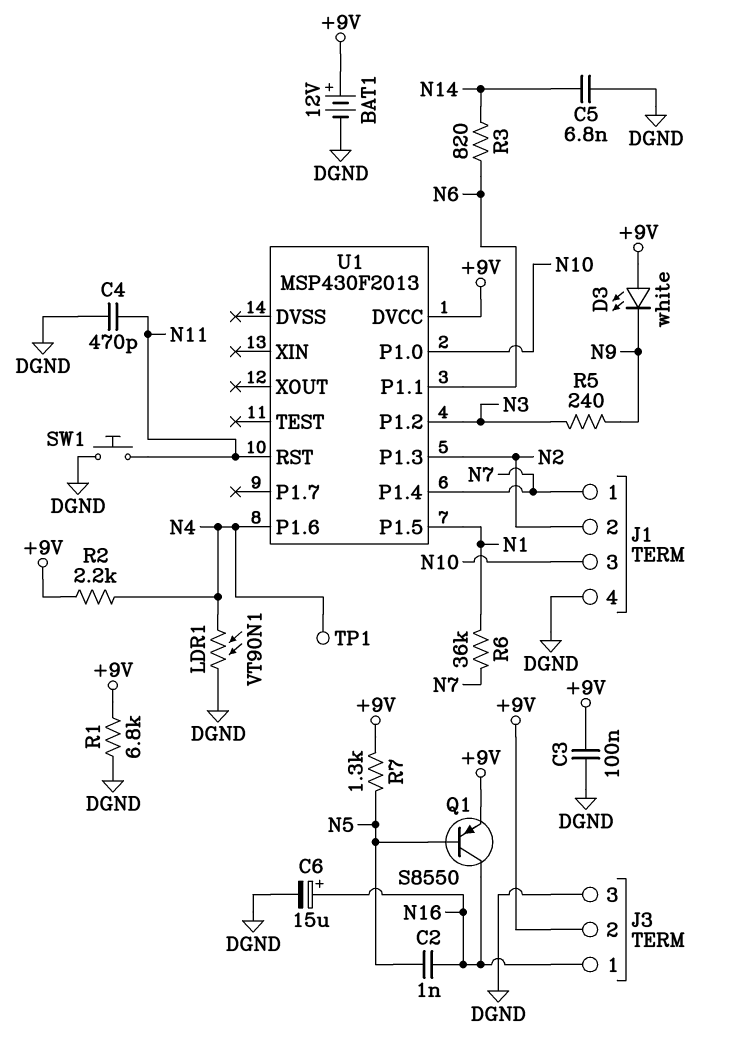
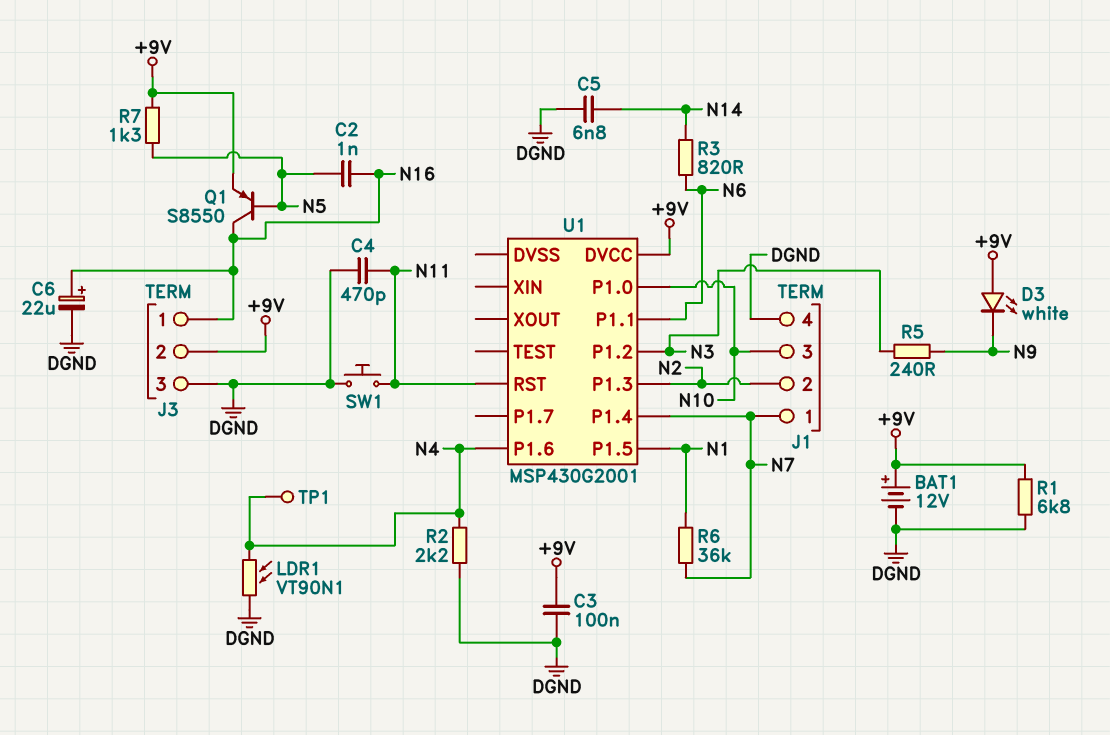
C6: 15uF (plus N16, minus DGND) -> 22uF (plus N16, minus DGND)
R2: 2.2k (+9V, N4) -> 2.2k (DGND, N4)
U1: MSP430F2013 -> MSP430G2001

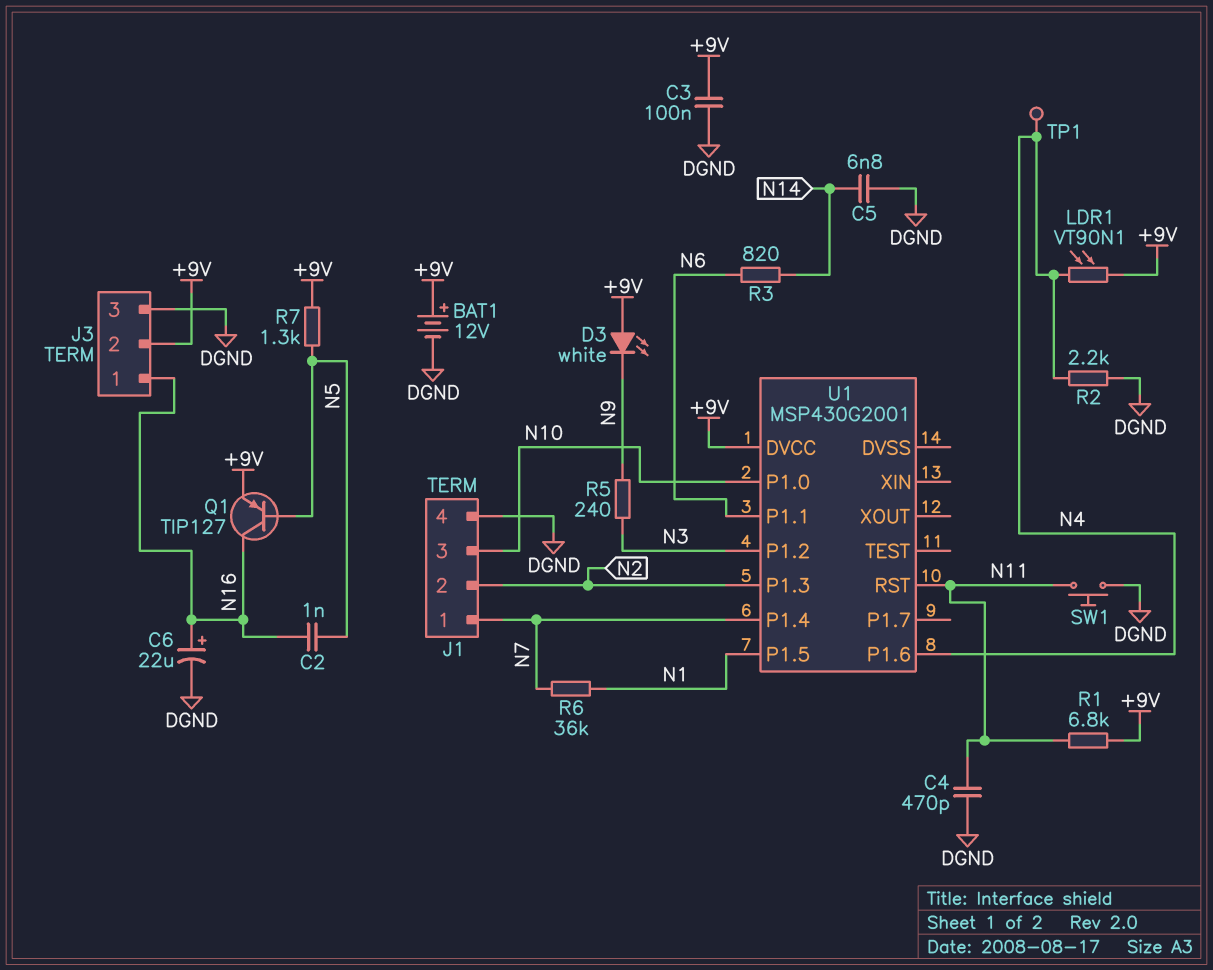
LDR1: VT90N1 (DGND, N4) -> VT90N1 (+9V, N4)
Q1: PNP S8550 (B N5, C N16, E +9V) -> PNP TIP127 (B N5, C N16, E +9V)
R1: 6.8k (+9V, DGND) -> 6.8k (+9V, N11)

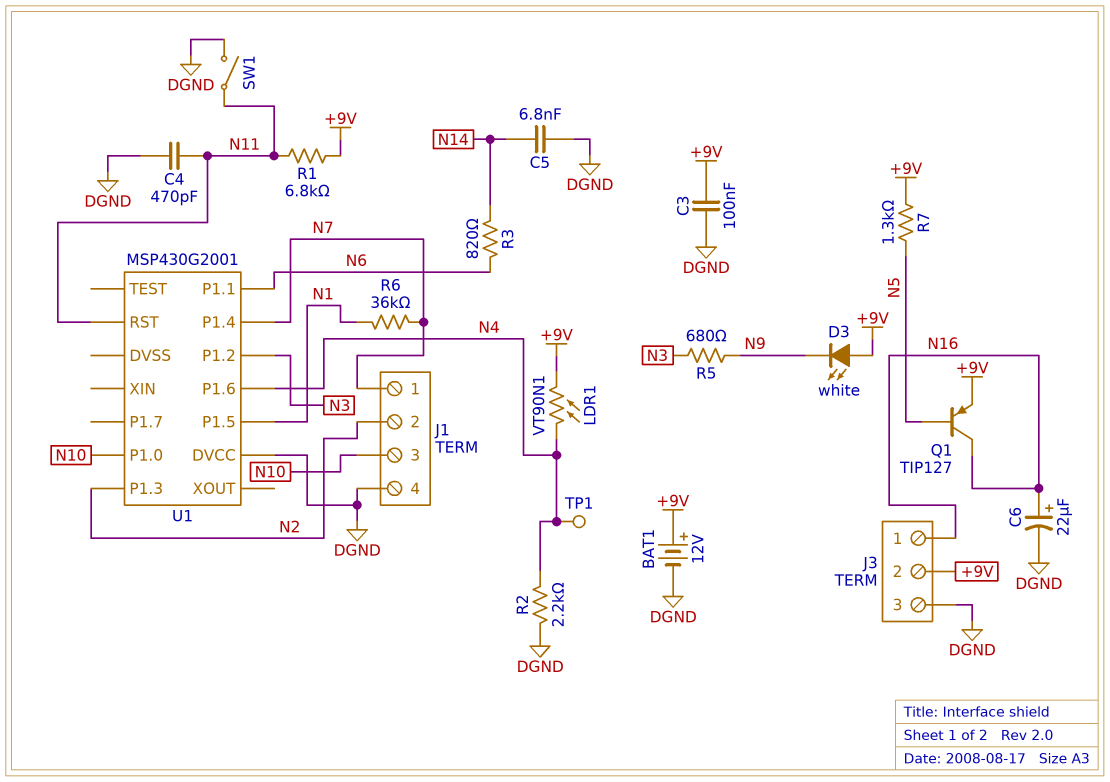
C2: 1nF (N5, N16) -> none
R5: 240 (N3, N9) -> 680 (N3, N9)
SW1: button (DGND, N11) -> switch (DGND, N11)
U1 pin DVCC: +9V -> DGND

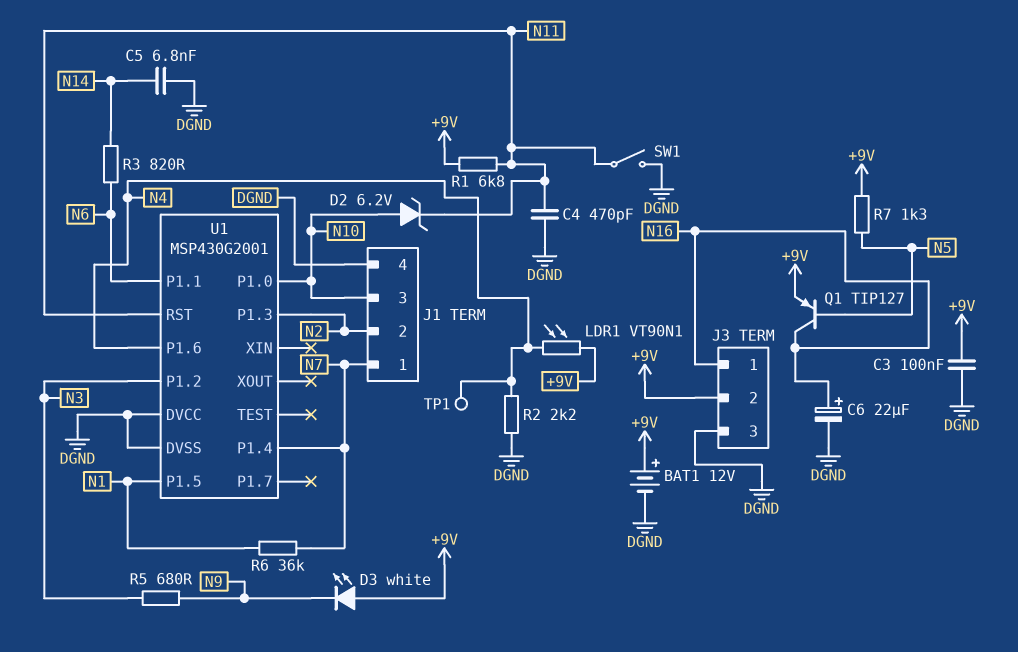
D2: none -> zener 6.2V (A N10, K N11)
U1 pin DVSS: none -> DGND

